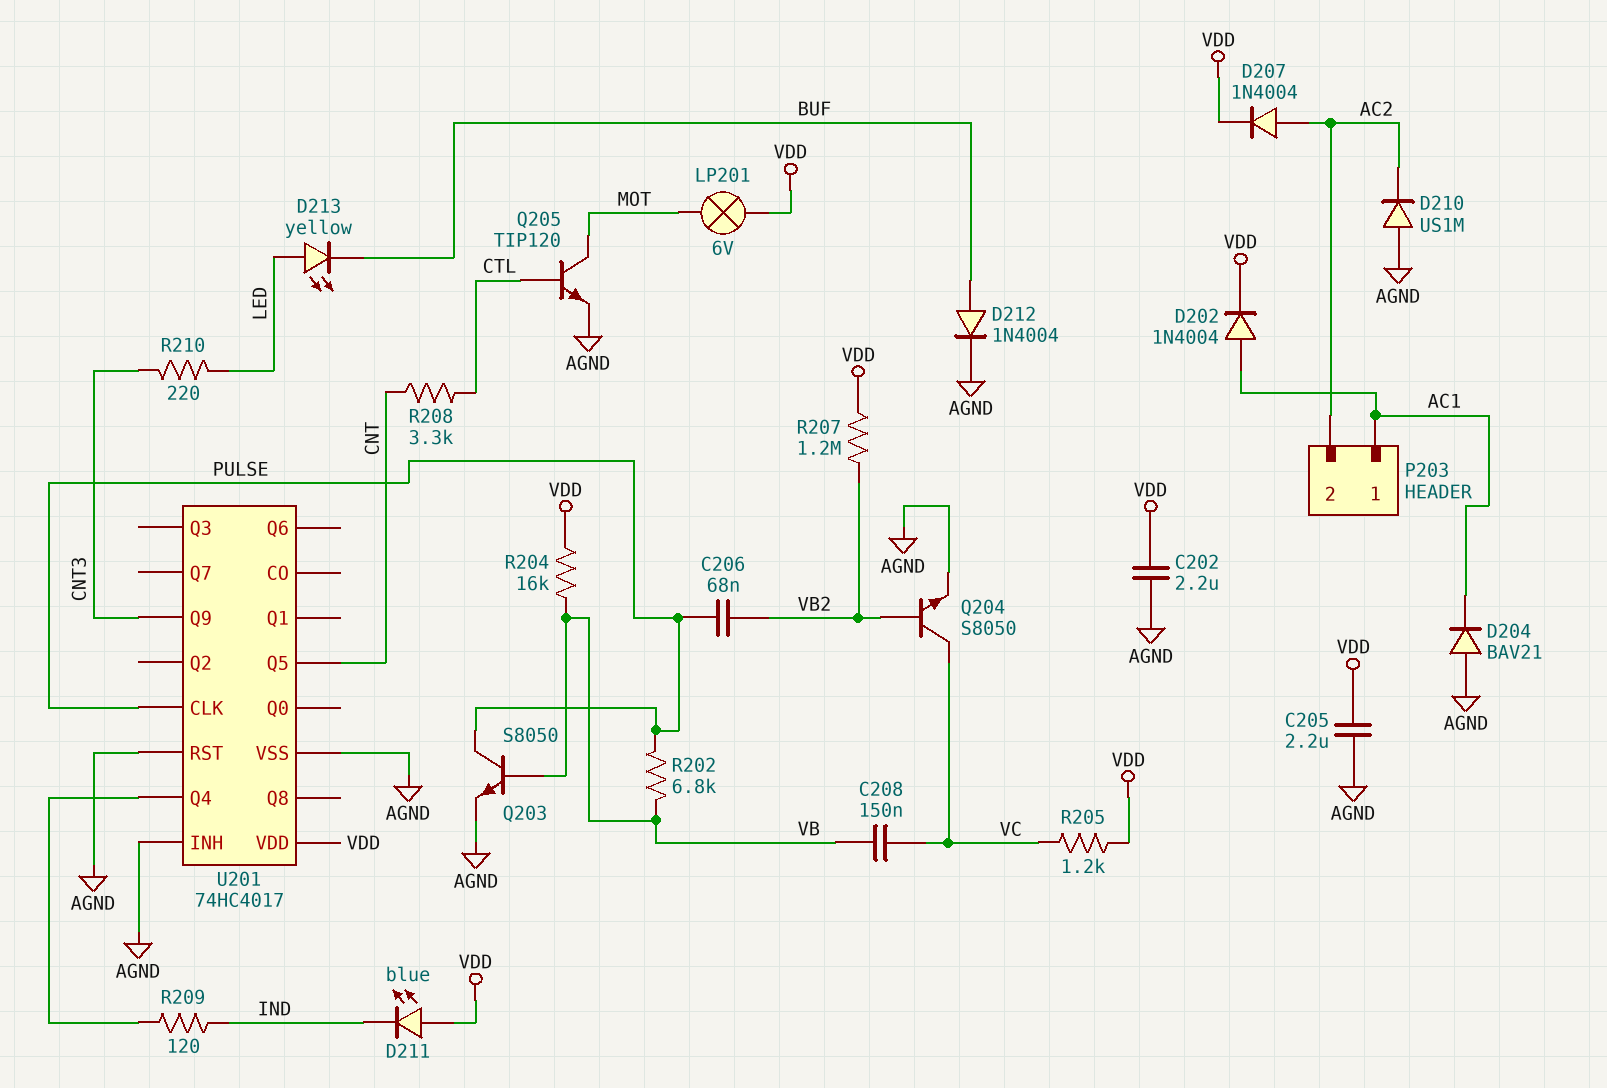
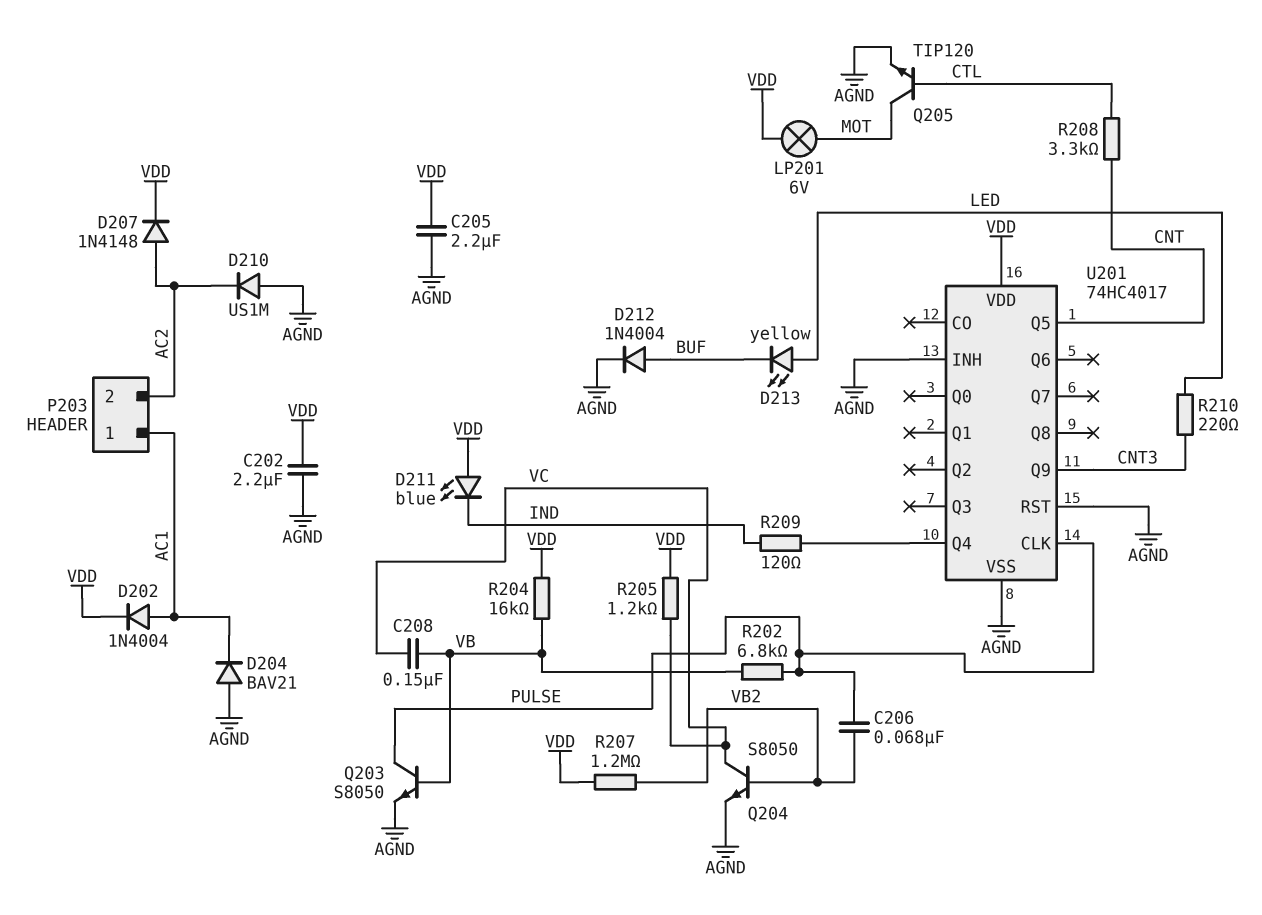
D207: diode 1N4004 (A AC2, K VDD) -> diode 1N4148 (A AC2, K VDD)

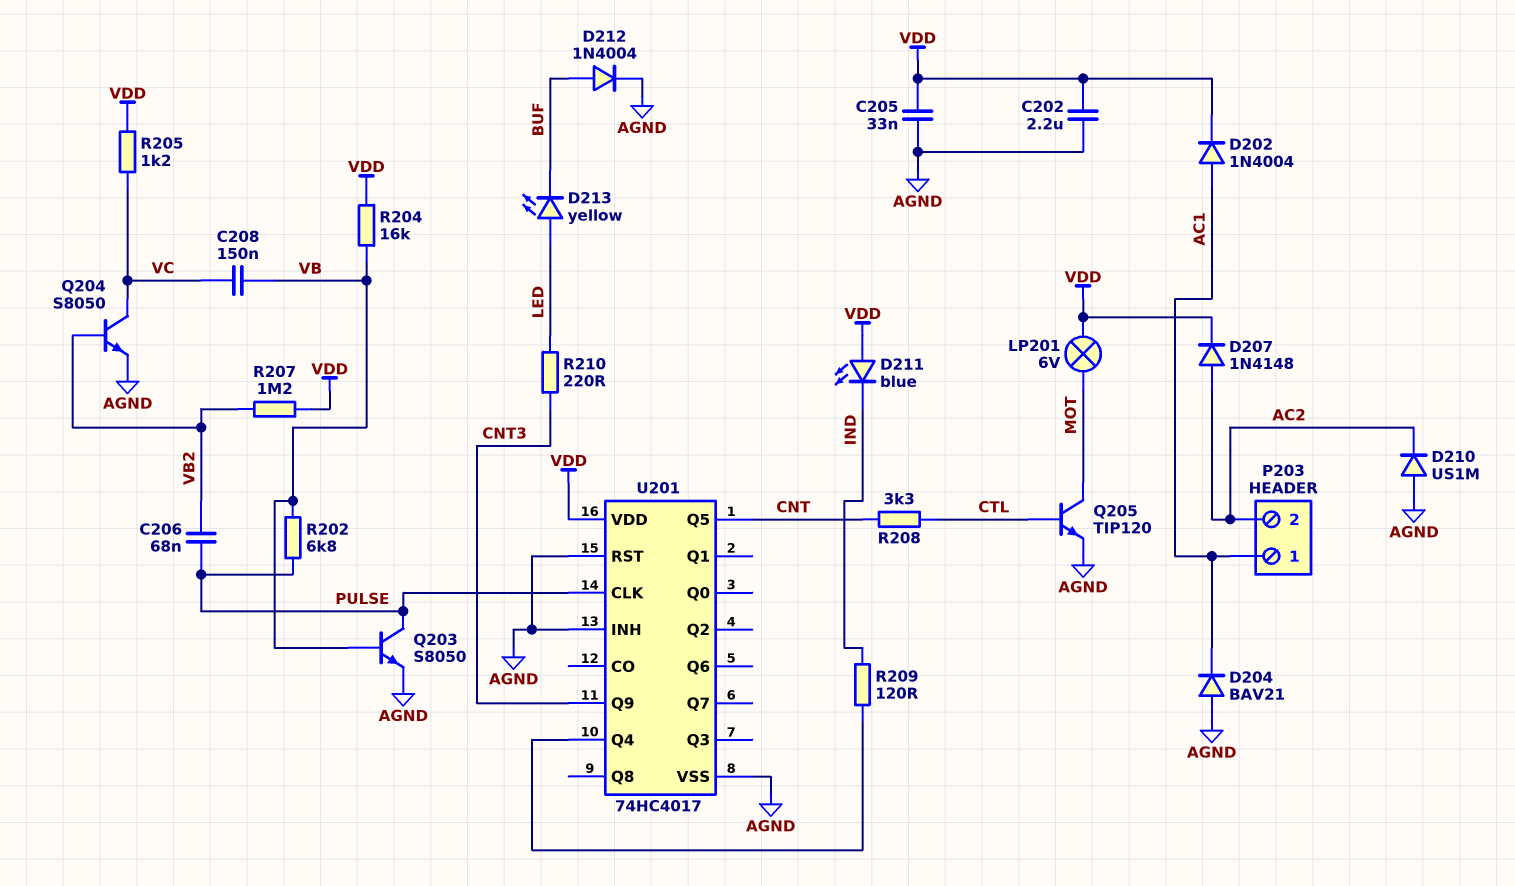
C205: 2.2uF (AGND, VDD) -> 33nF (AGND, VDD)

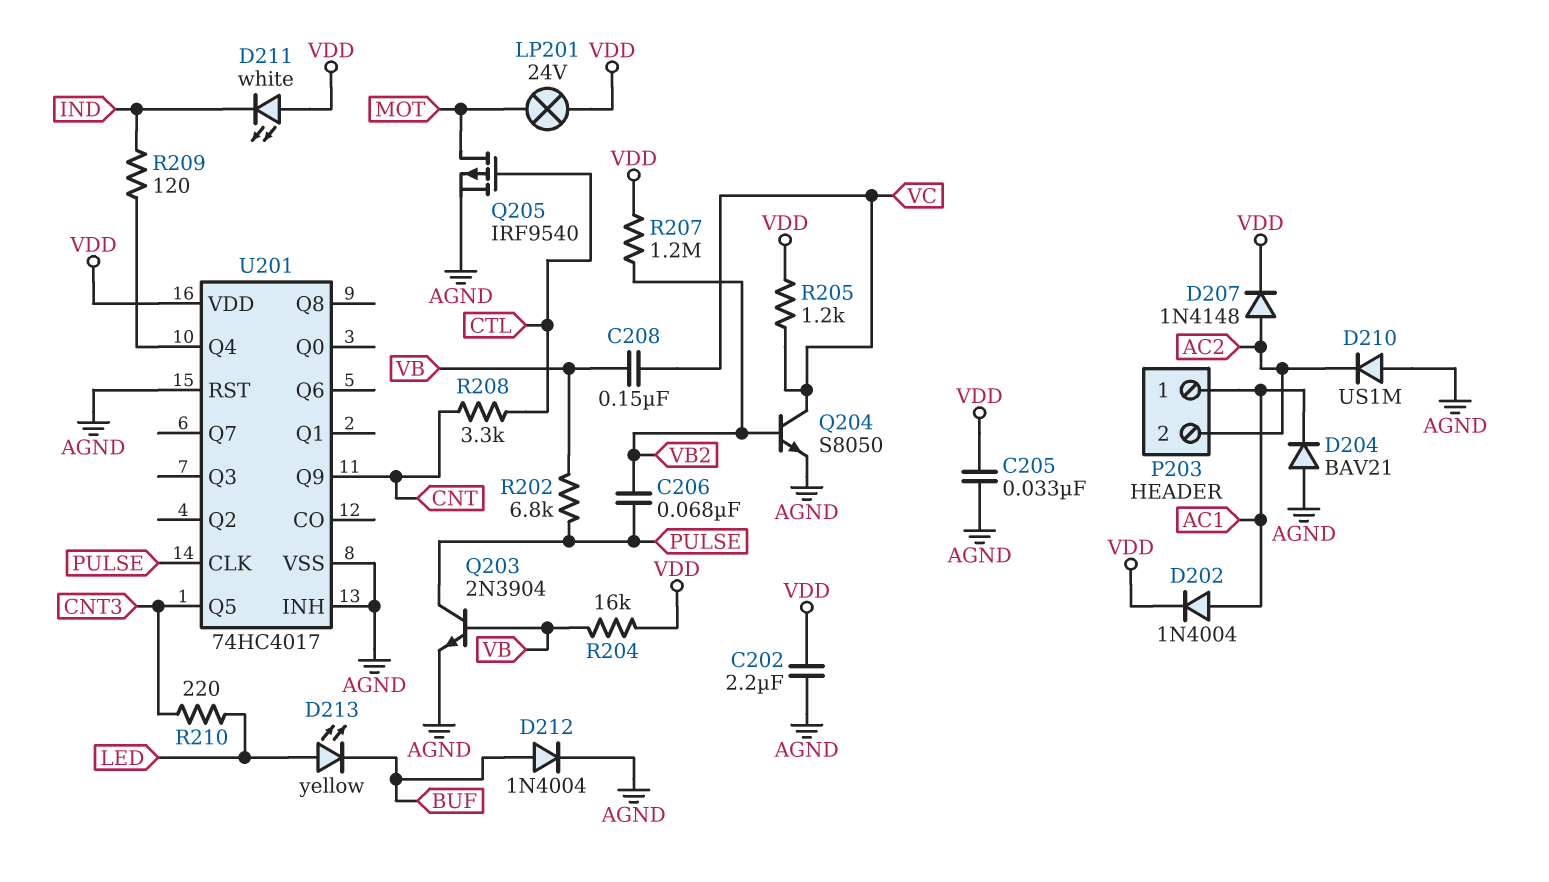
D211: LED blue (A VDD, K IND) -> LED white (A VDD, K IND)
LP201: lamp 6V (MOT, VDD) -> lamp 24V (MOT, VDD)
Q203: NPN S8050 (B VB, C PULSE, E AGND) -> NPN 2N3904 (B VB, C PULSE, E AGND)
Q205: NPN TIP120 (B CTL, C MOT, E AGND) -> PMOS IRF9540 (G CTL, D MOT, S AGND)
U201 pin Q5: CNT -> CNT3
U201 pin Q9: CNT3 -> CNT

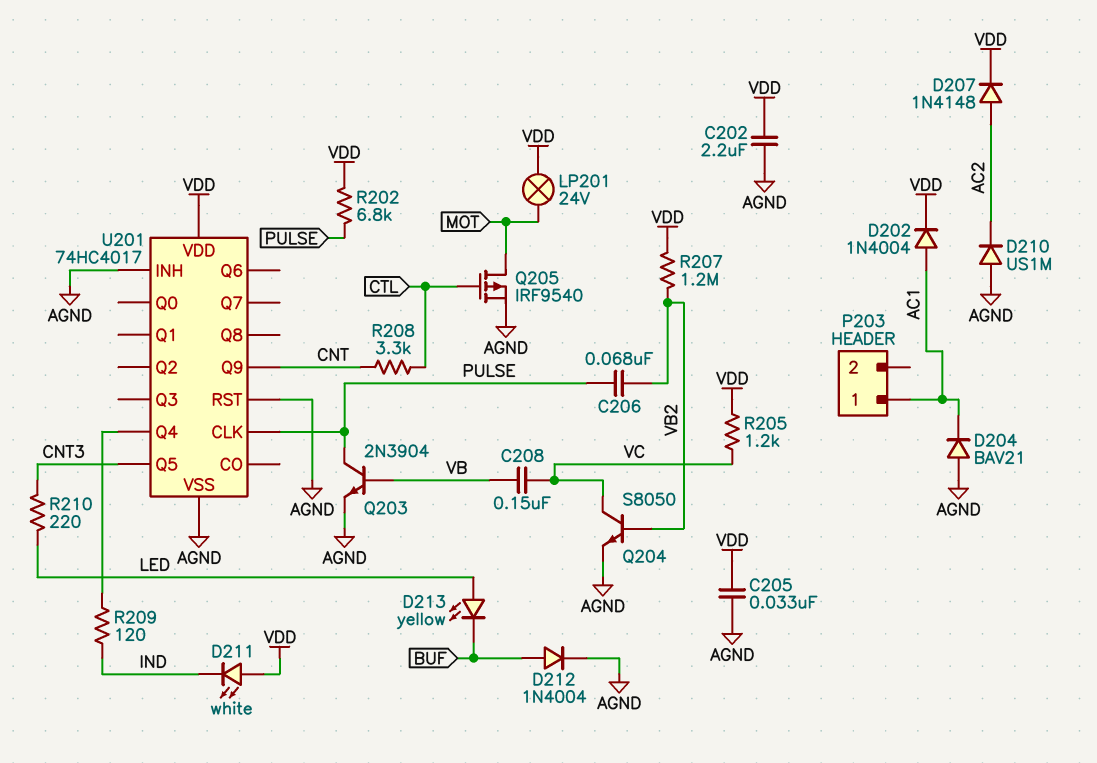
P203 pin 2: AC2 -> none
R202: 6.8k (PULSE, VB) -> 6.8k (PULSE, VDD)
R204: 16k (VB, VDD) -> none

